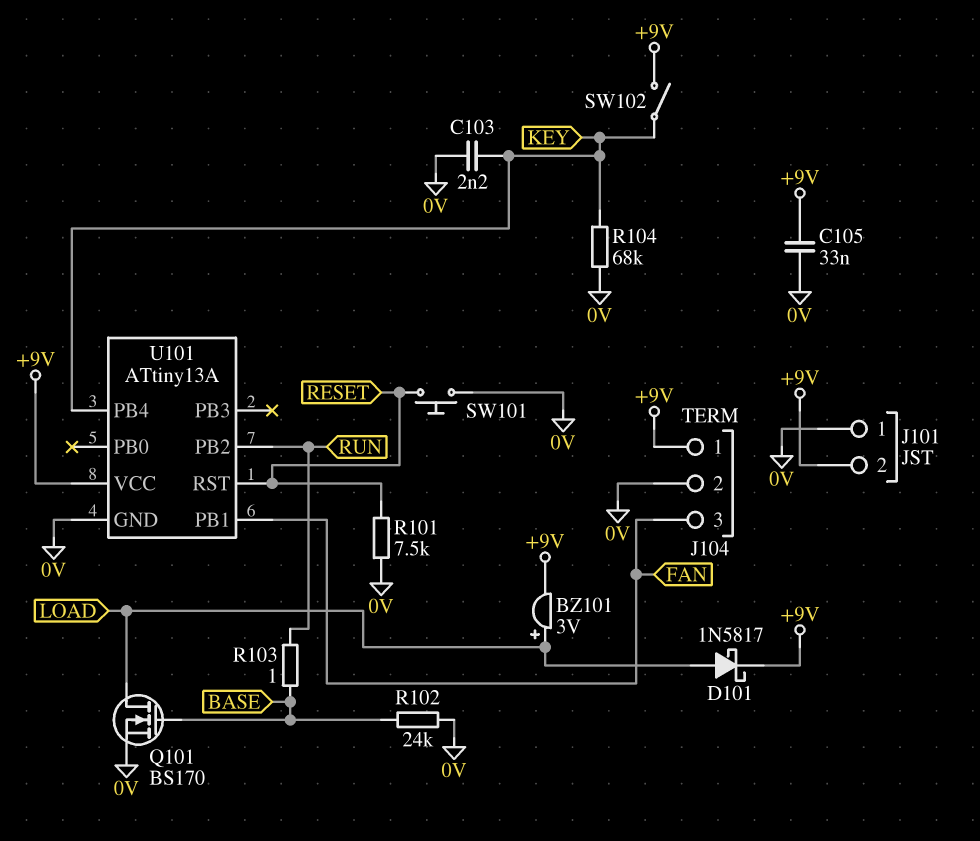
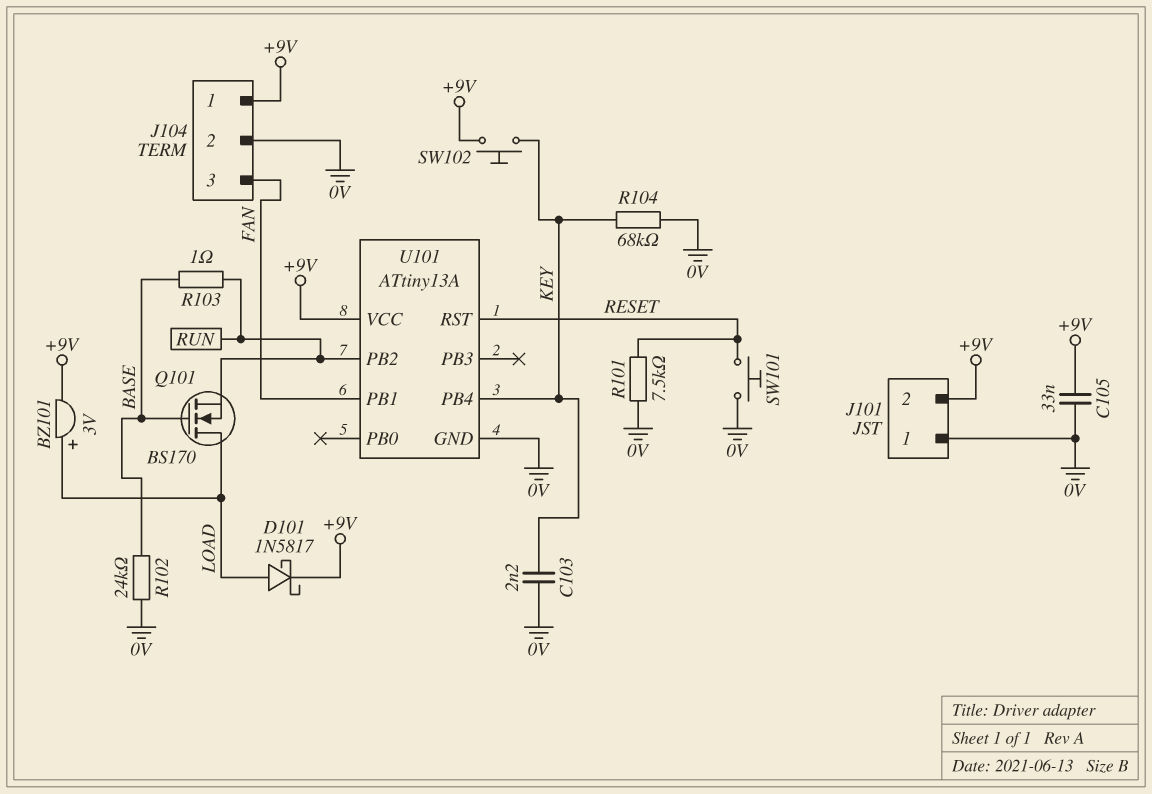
Q101: NMOS BS170 (G BASE, D LOAD, S 0V) -> NMOS BS170 (G BASE, D LOAD, S RUN)
SW102: switch (+9V, KEY) -> button (+9V, KEY)

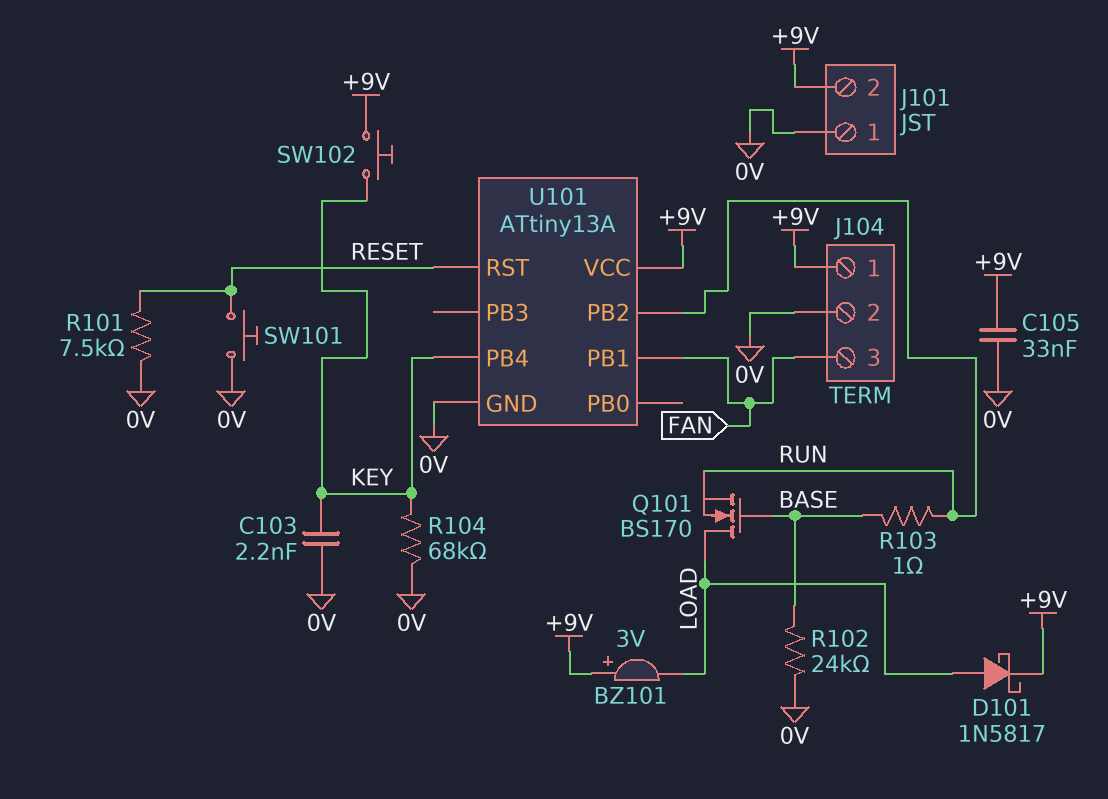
BZ101: buzzer 3V (plus LOAD, minus +9V) -> buzzer 3V (plus +9V, minus LOAD)

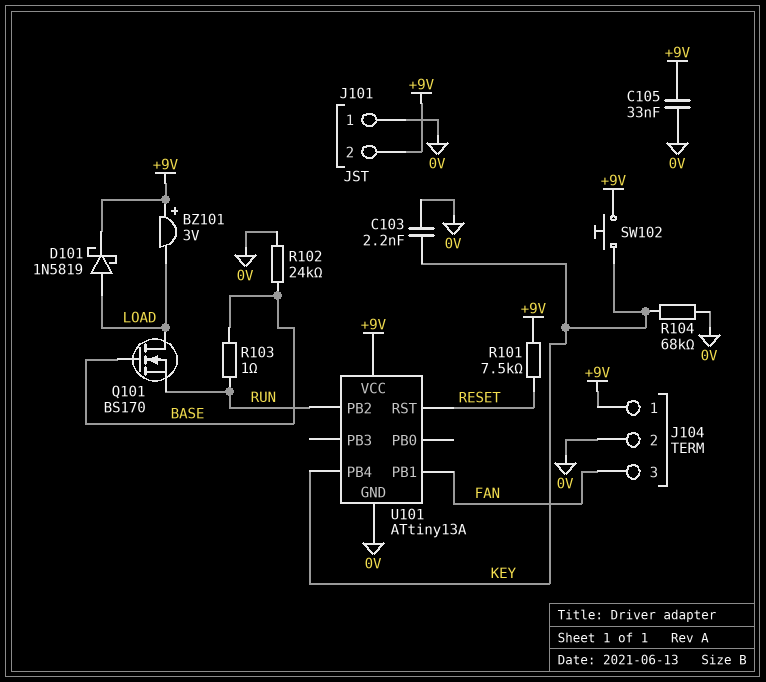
D101: schottky 1N5817 (A LOAD, K +9V) -> schottky 1N5819 (A LOAD, K +9V)
R101: 7.5k (0V, RESET) -> 7.5k (+9V, RESET)
SW101: button (0V, RESET) -> none

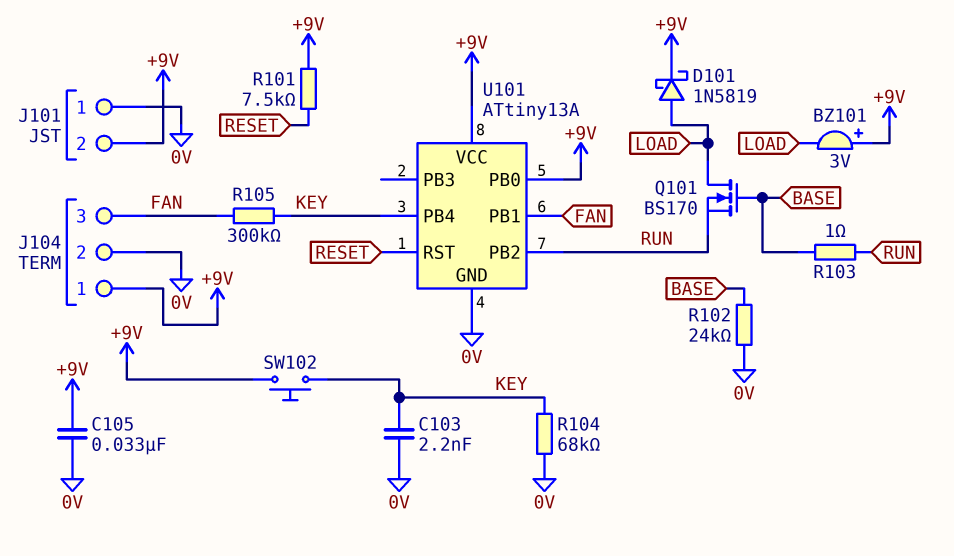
R105: none -> 300k (FAN, KEY)
U101 pin PB0: none -> +9V

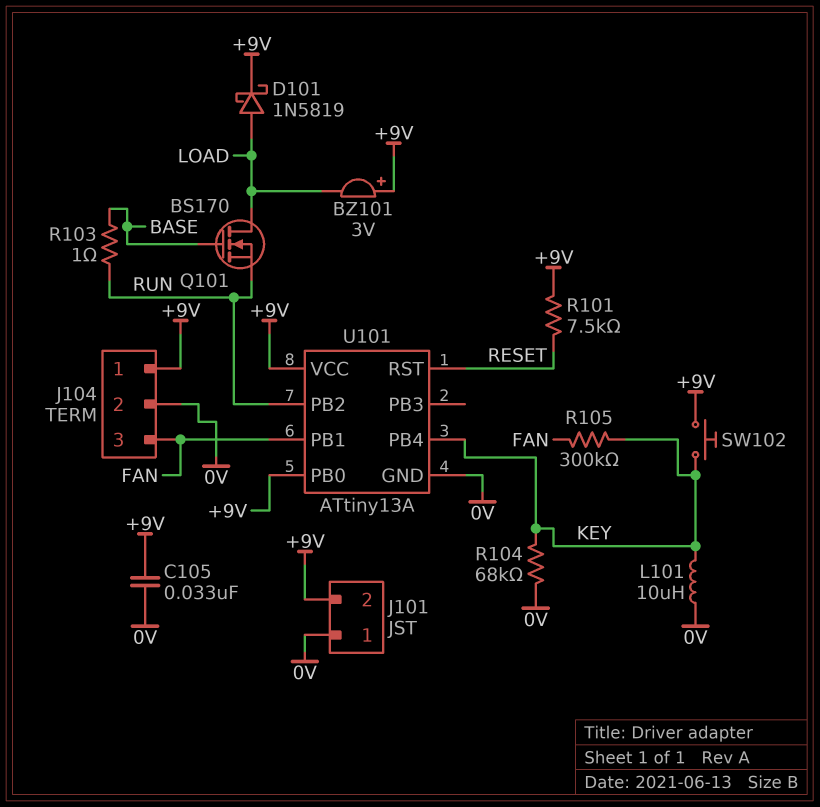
C103: 2.2nF (0V, KEY) -> none
L101: none -> 10uH (0V, KEY)
R102: 24k (0V, BASE) -> none

